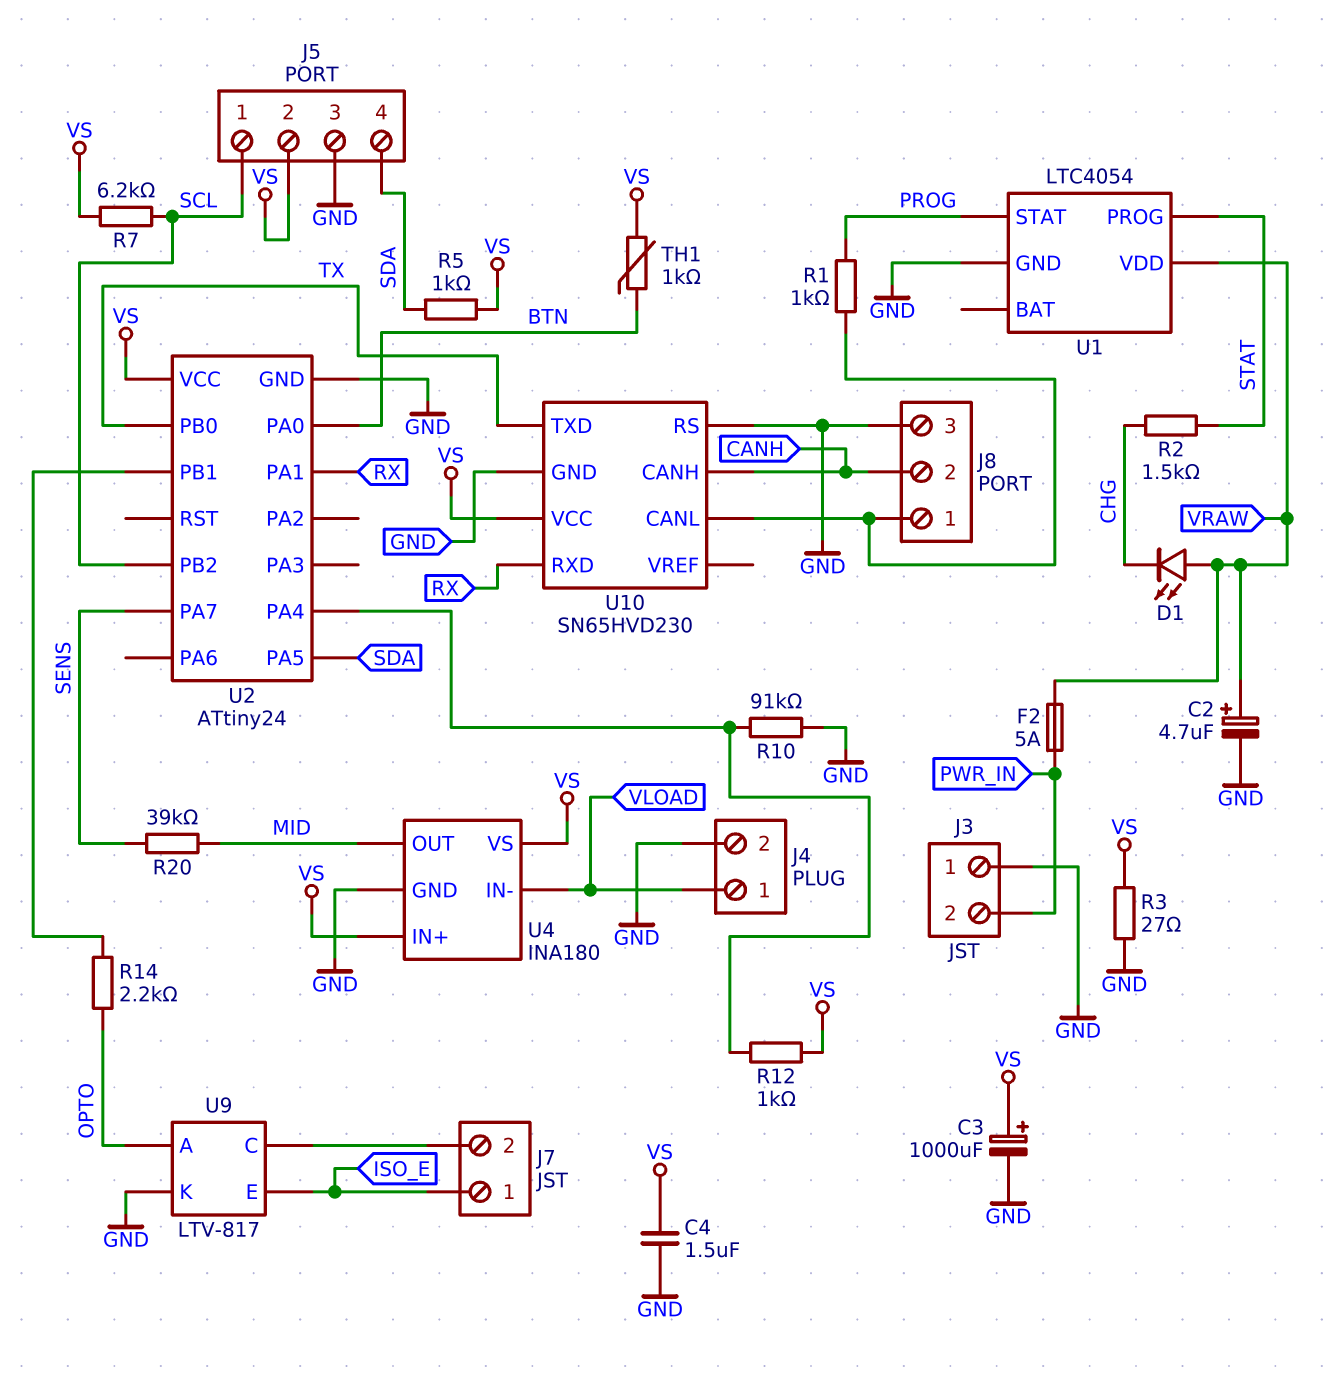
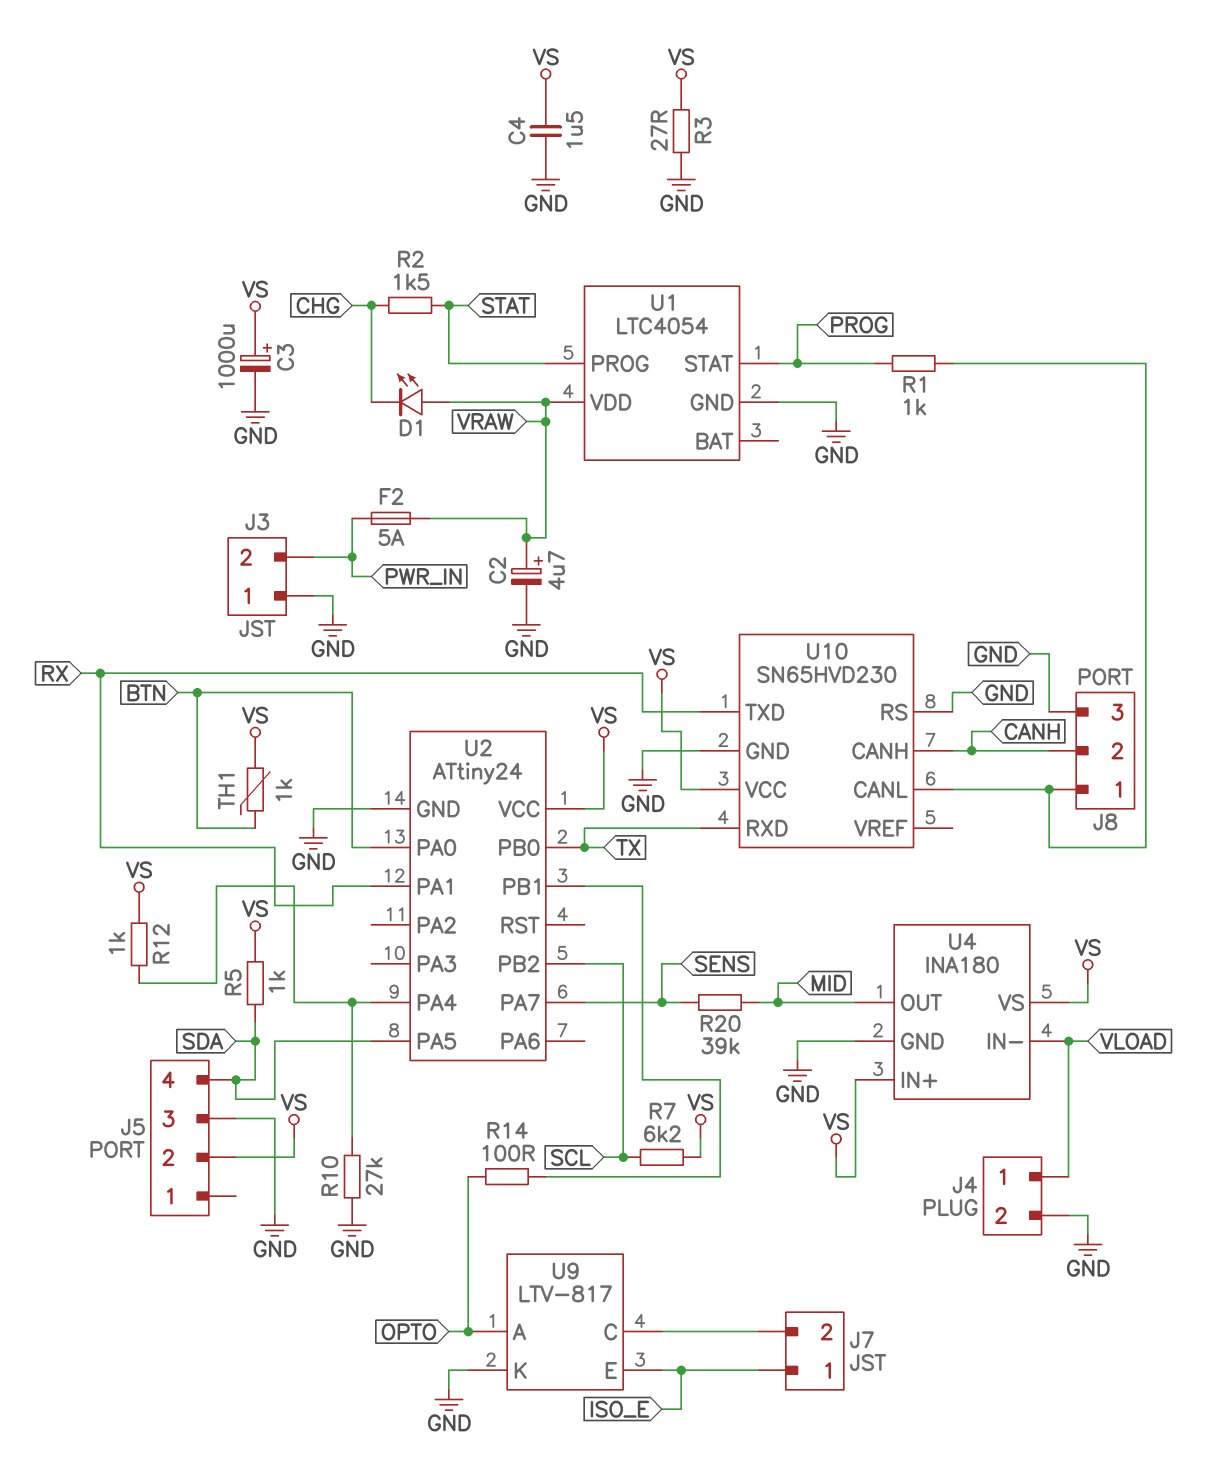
J5 pin 1: SCL -> none
R10: 91k (GND, U2/PA4) -> 27k (GND, U2/PA4)
R14: 2.2k (OPTO, U2/PB1) -> 100 (OPTO, U2/PB1)
U10 pin RXD: RX -> TX
U10 pin TXD: TX -> RX

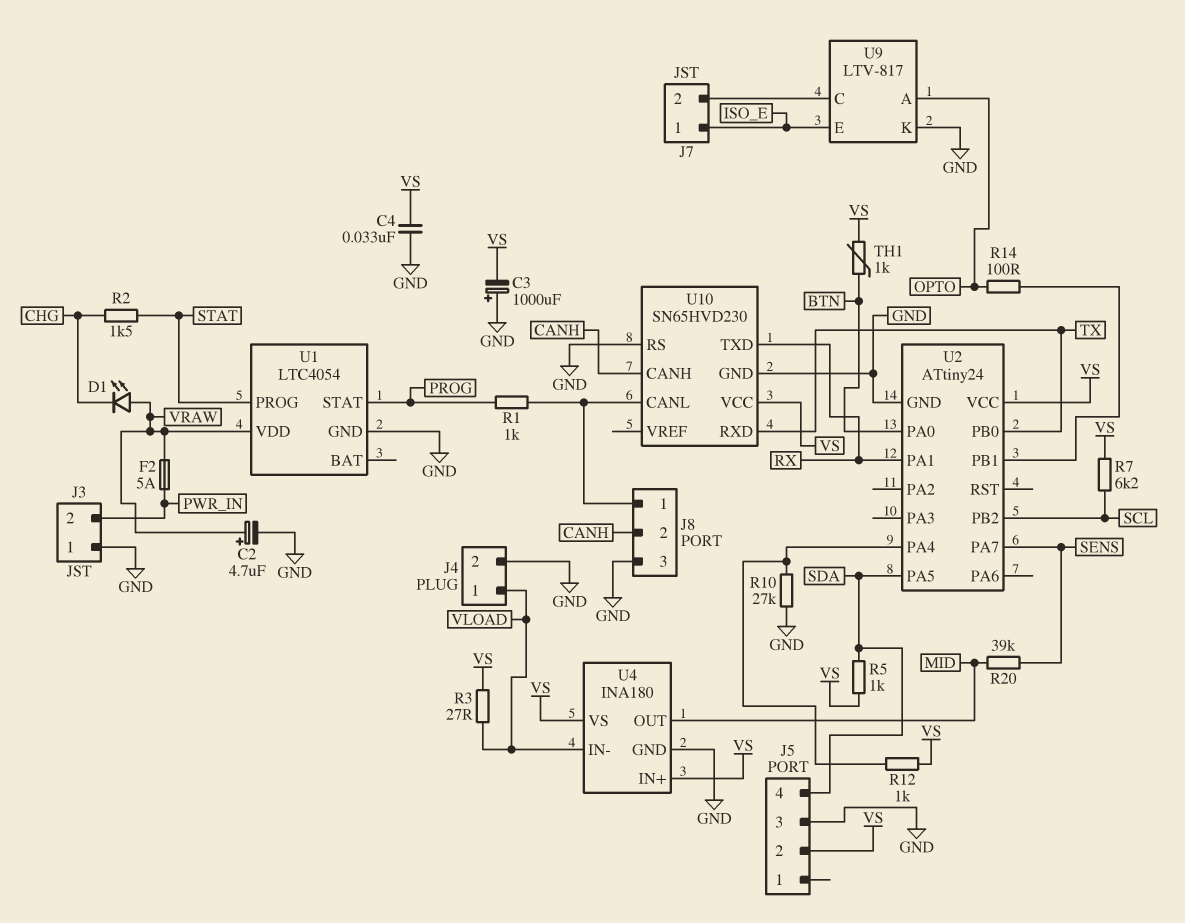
C3: 1000uF (plus VS, minus GND) -> 1000uF (plus GND, minus VS)
C4: 1.5uF (GND, VS) -> 33nF (GND, VS)
R3: 27 (GND, VS) -> 27 (VLOAD, VS)

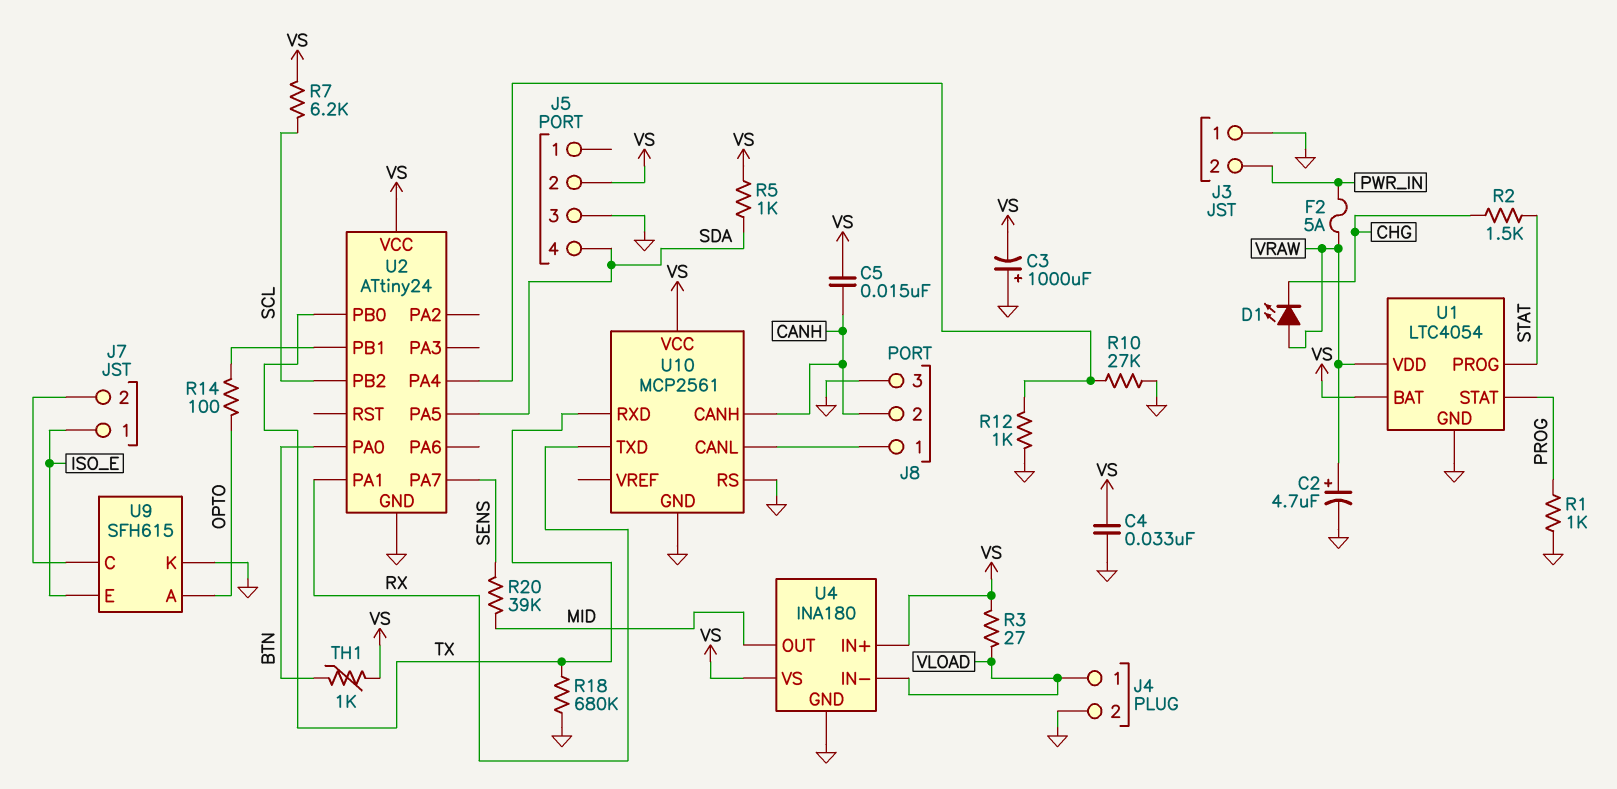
C5: none -> 15nF (CANH, VS)
R1: 1k (J8/1, PROG) -> 1k (GND, PROG)
R12: 1k (U2/PA4, VS) -> 1k (GND, U2/PA4)
R18: none -> 680k (GND, TX)
U1 pin BAT: none -> VS
U9: LTV-817 -> SFH615
U10: SN65HVD230 -> MCP2561

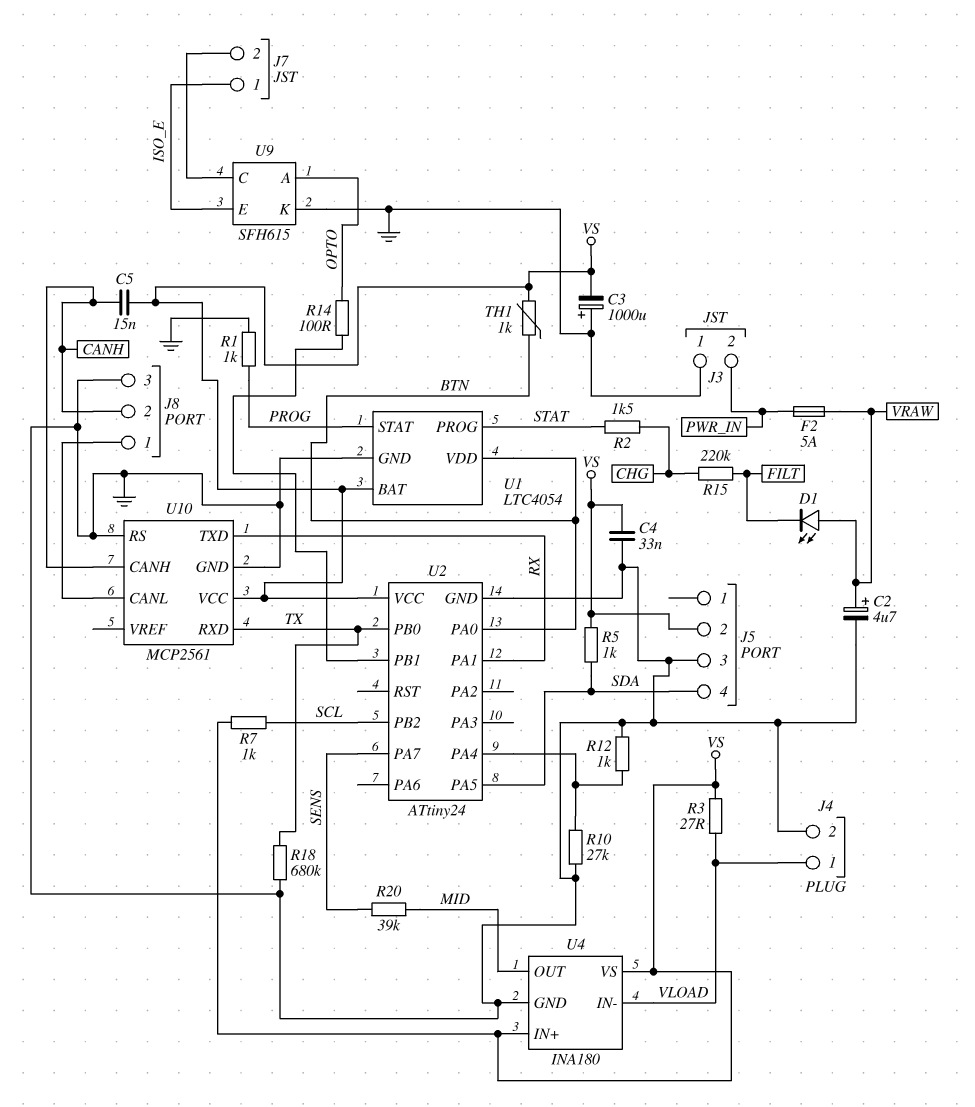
D1: LED (A VRAW, K CHG) -> LED (A VRAW, K FILT)
R7: 6.2k (SCL, VS) -> 1k (SCL, VS)
R15: none -> 220k (CHG, FILT)
U1 pin VDD: VRAW -> BTN

